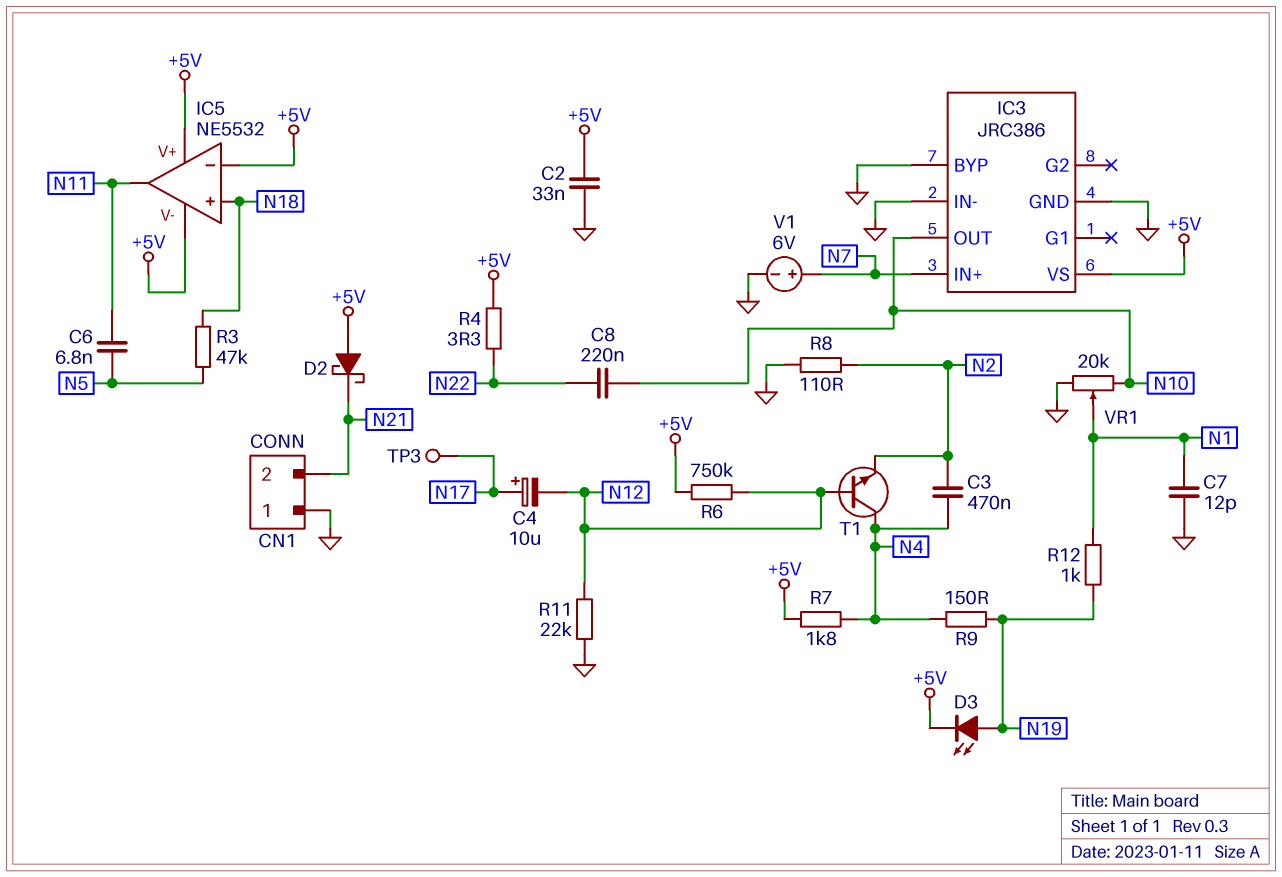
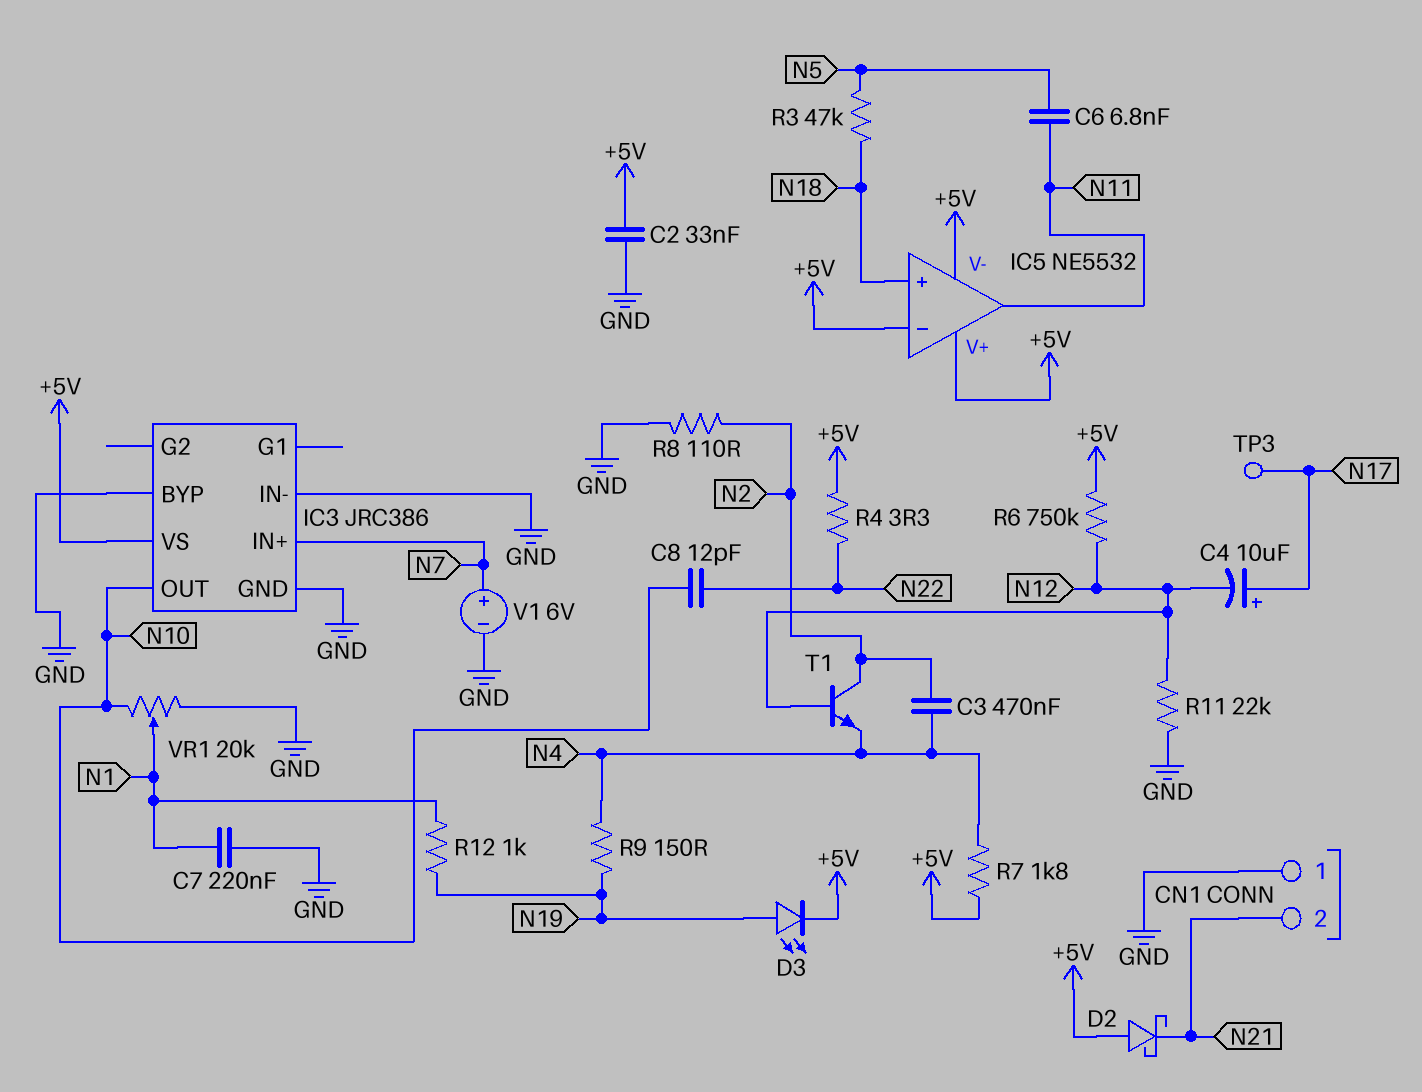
C7: 12pF (GND, N1) -> 220nF (GND, N1)
C8: 220nF (N10, N22) -> 12pF (N10, N22)
T1: NPN (B N12, C N4, E N2) -> NPN (B N12, C N2, E N4)

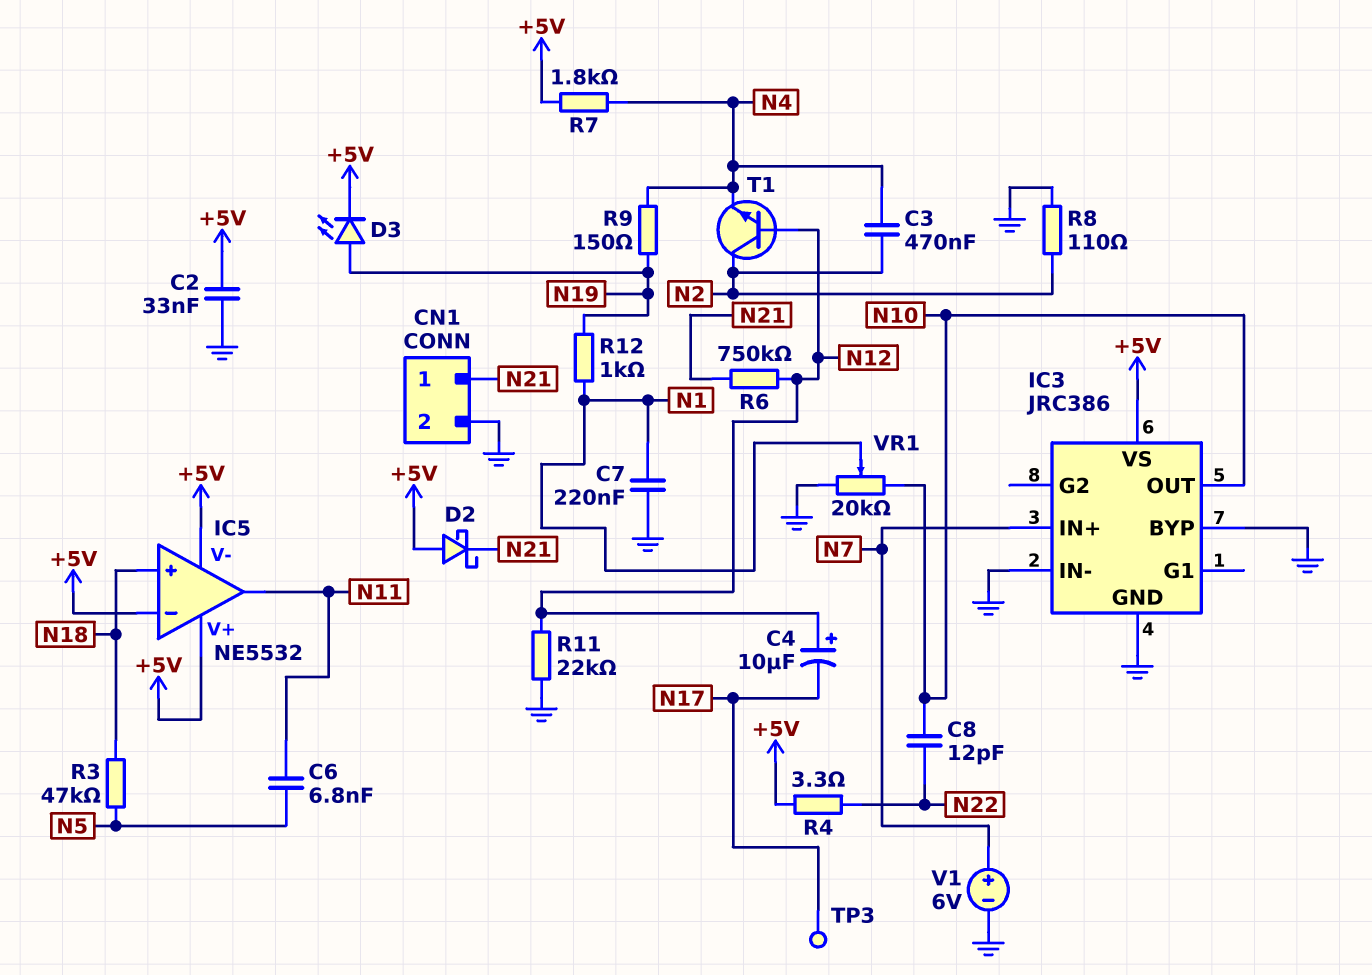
C4: 10uF (plus N17, minus N12) -> 10uF (plus N12, minus N17)
CN1 pin 1: GND -> N21
CN1 pin 2: N21 -> GND
R6: 750k (+5V, N12) -> 750k (N12, N21)

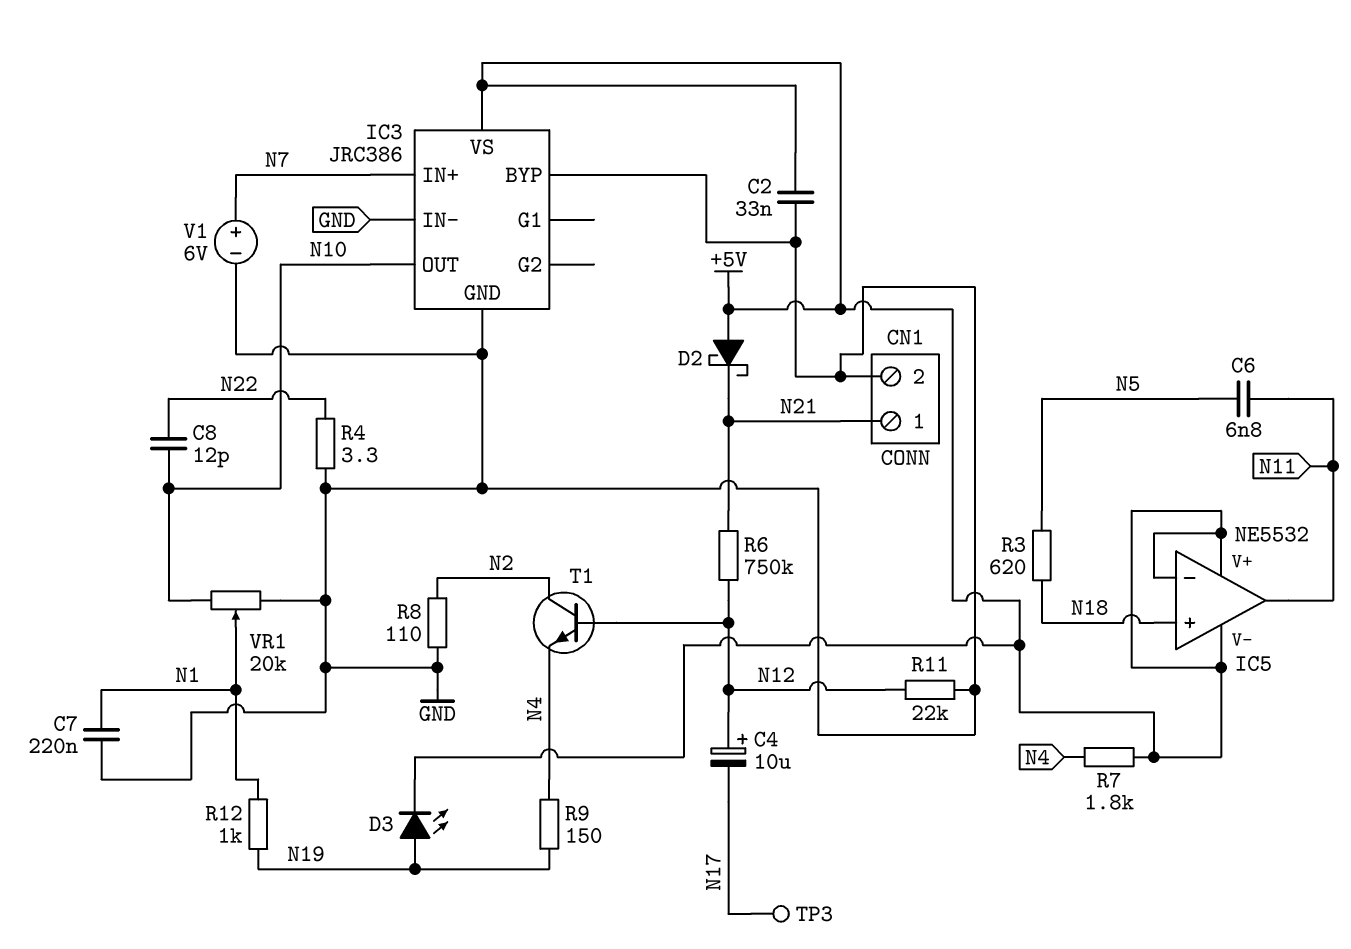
C3: 470nF (N2, N4) -> none
R3: 47k (N5, N18) -> 620 (N5, N18)
R4: 3.3 (+5V, N22) -> 3.3 (GND, N22)

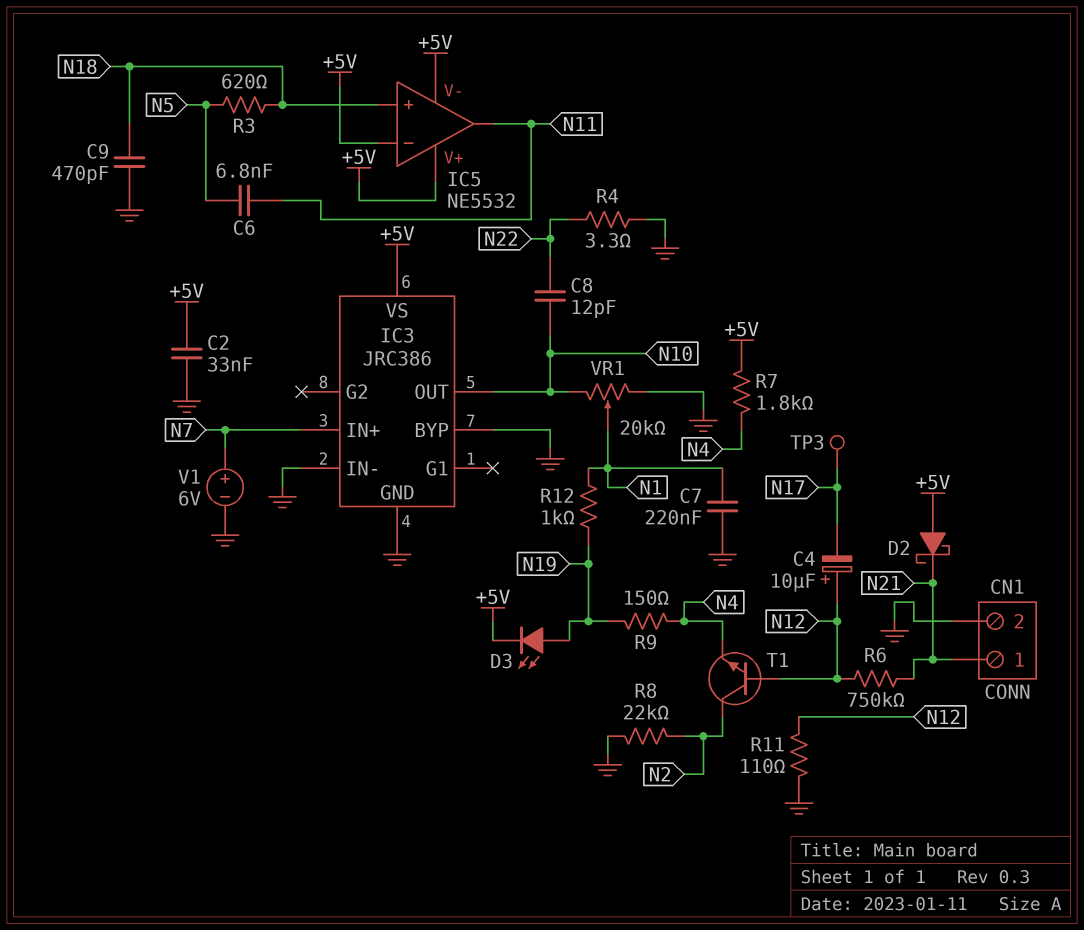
C9: none -> 470pF (GND, N18)
R8: 110 (GND, N2) -> 22k (GND, N2)
R11: 22k (GND, N12) -> 110 (GND, N12)

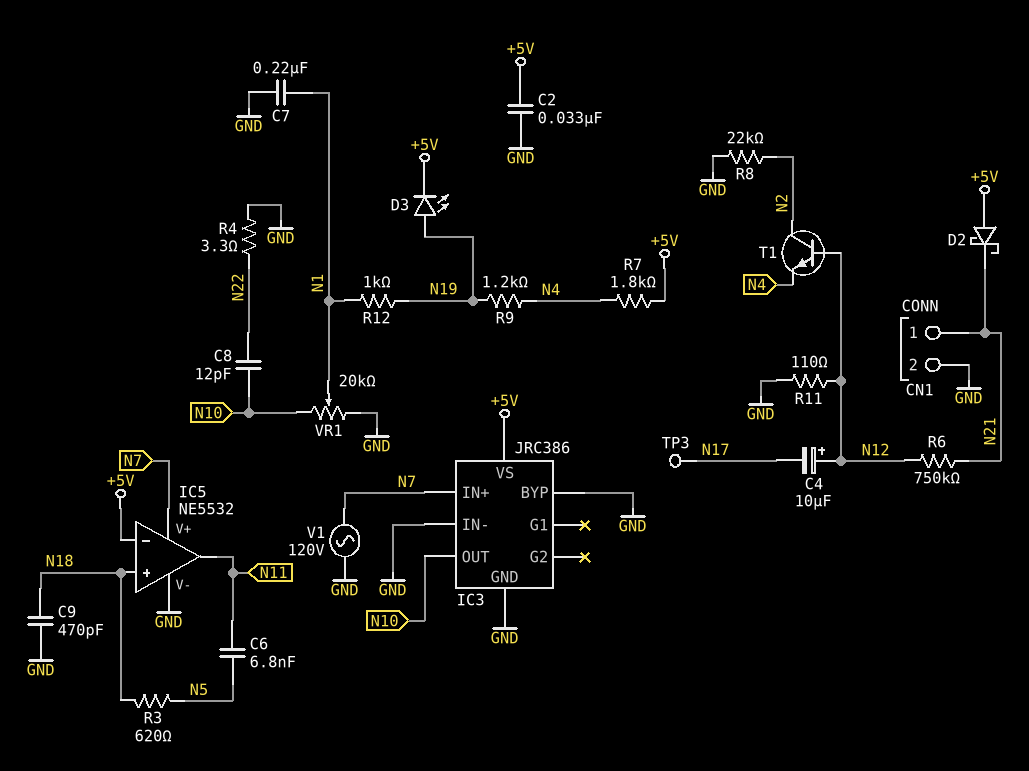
IC5 pin V+: +5V -> N7
IC5 pin V-: +5V -> GND
R9: 150 (N4, N19) -> 1.2k (N4, N19)
V1: 6V (plus N7, minus GND) -> AC 120V (GND, N7)

